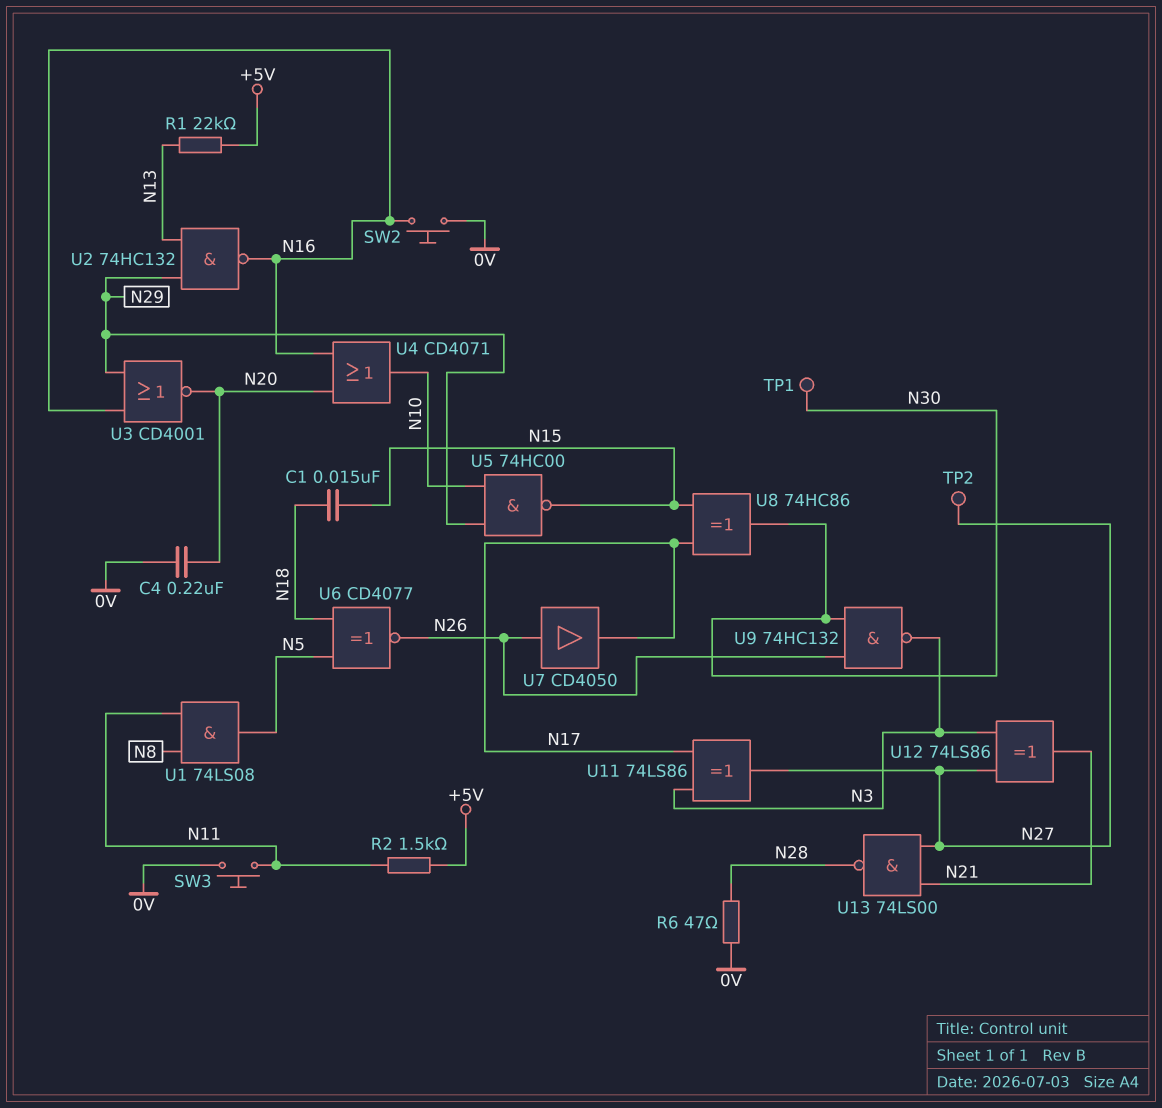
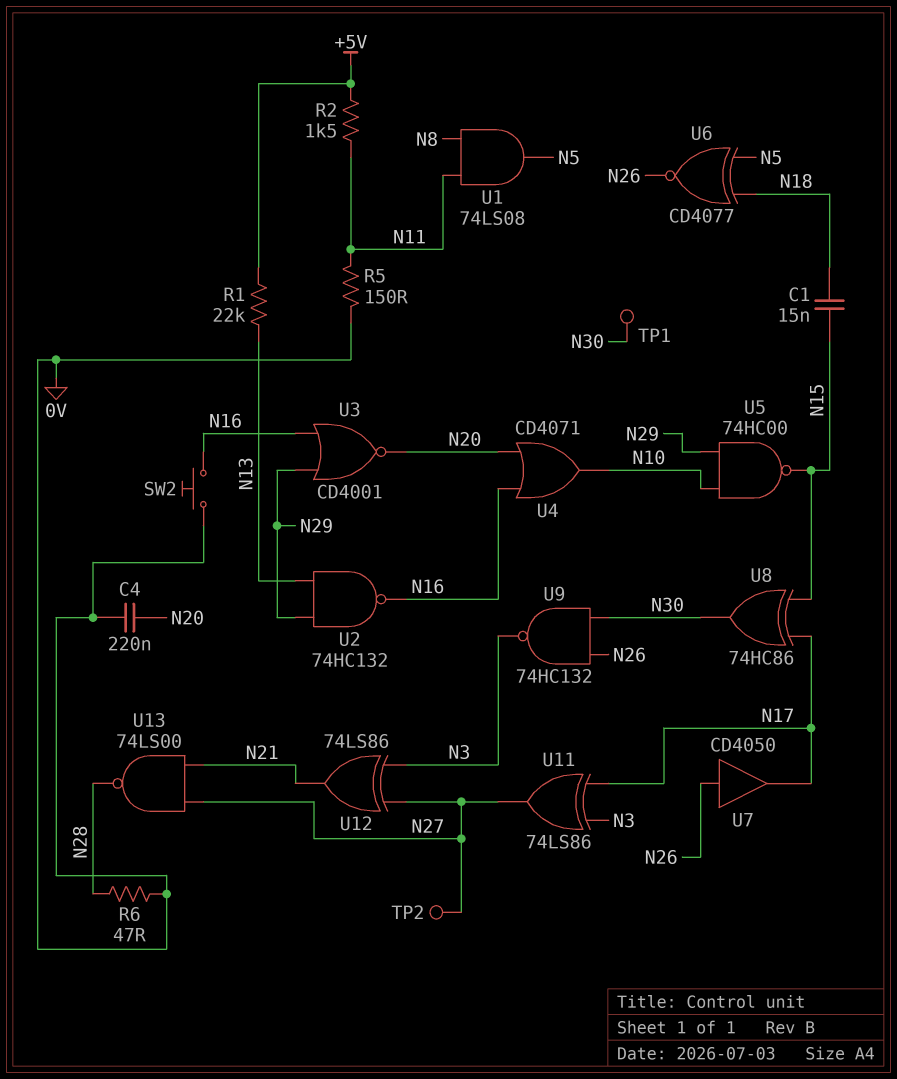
R5: none -> 150 (0V, N11)
SW3: button (0V, N11) -> none

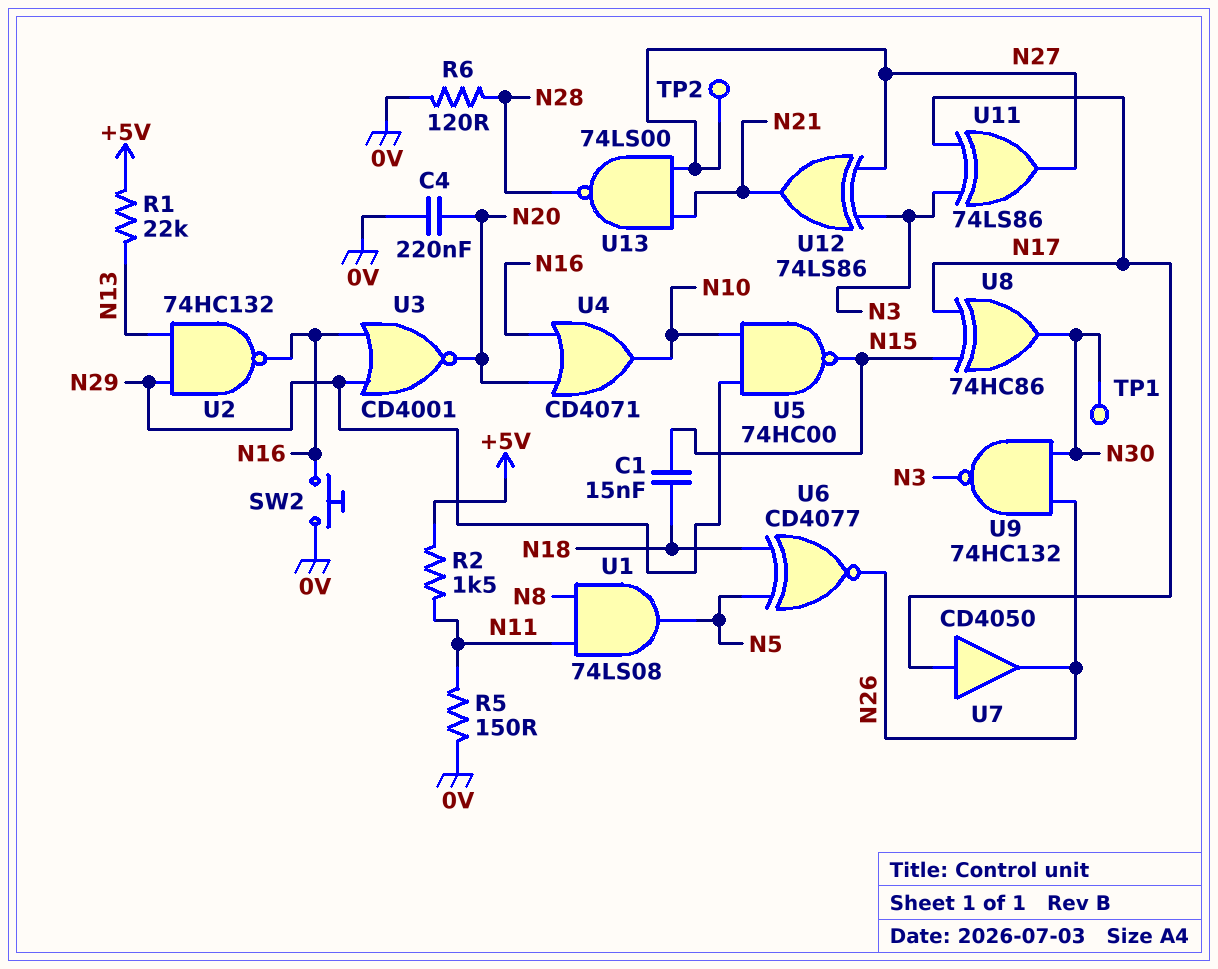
R6: 47 (0V, N28) -> 120 (0V, N28)
U7: buffer CD4050 (in N26, out N17) -> buffer CD4050 (in N17, out N26)

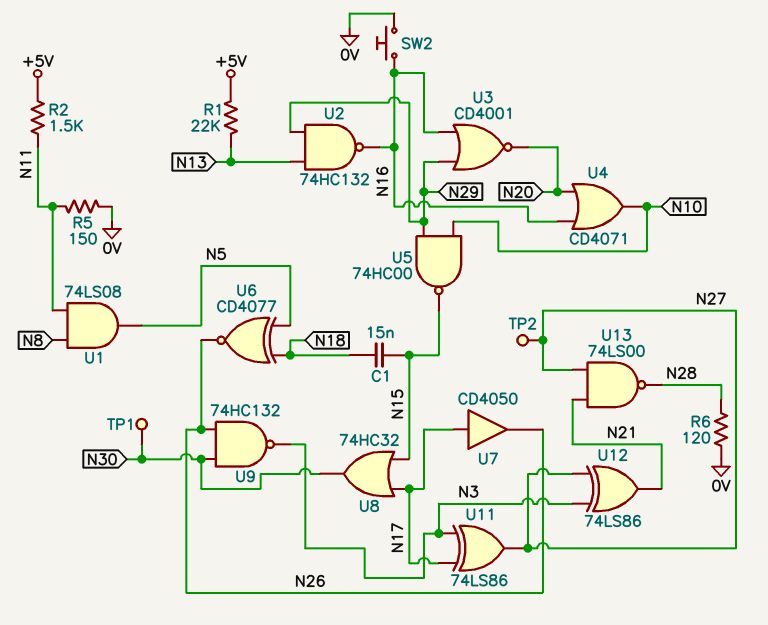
C4: 220nF (0V, N20) -> none
U8: XOR 74HC86 (in N15, in N17, out N30) -> OR 74HC32 (in N15, in N17, out N30)

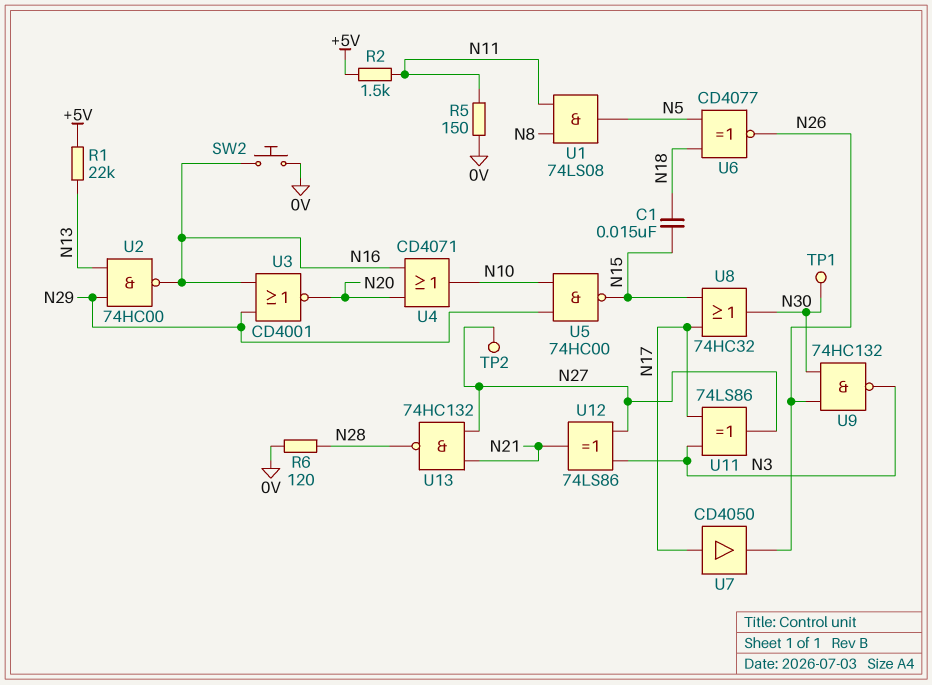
U2: NAND 74HC132 (in N13, in N29, out N16) -> NAND 74HC00 (in N13, in N29, out N16)
U13: NAND 74LS00 (in N21, in N27, out N28) -> NAND 74HC132 (in N21, in N27, out N28)

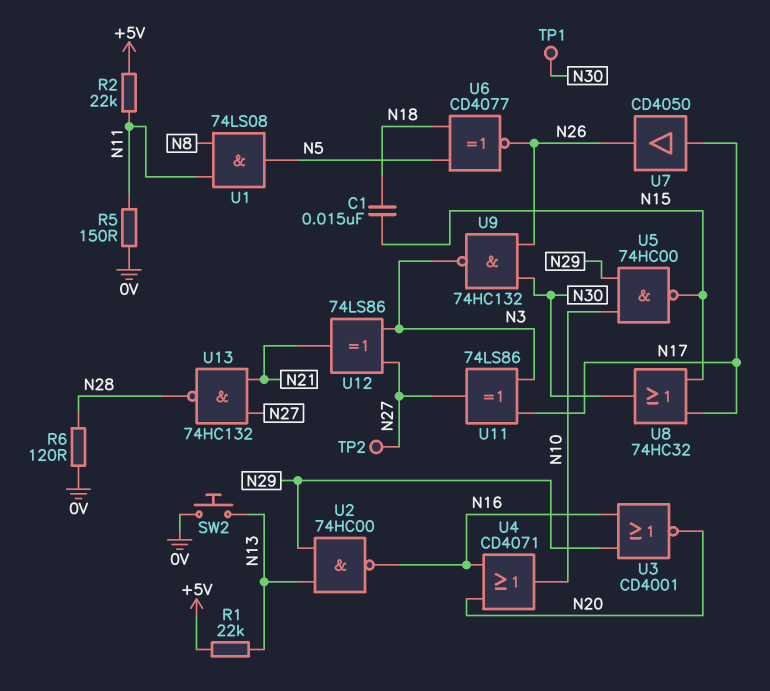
R2: 1.5k (+5V, N11) -> 22k (+5V, N11)
SW2: button (0V, N16) -> button (0V, N13)

